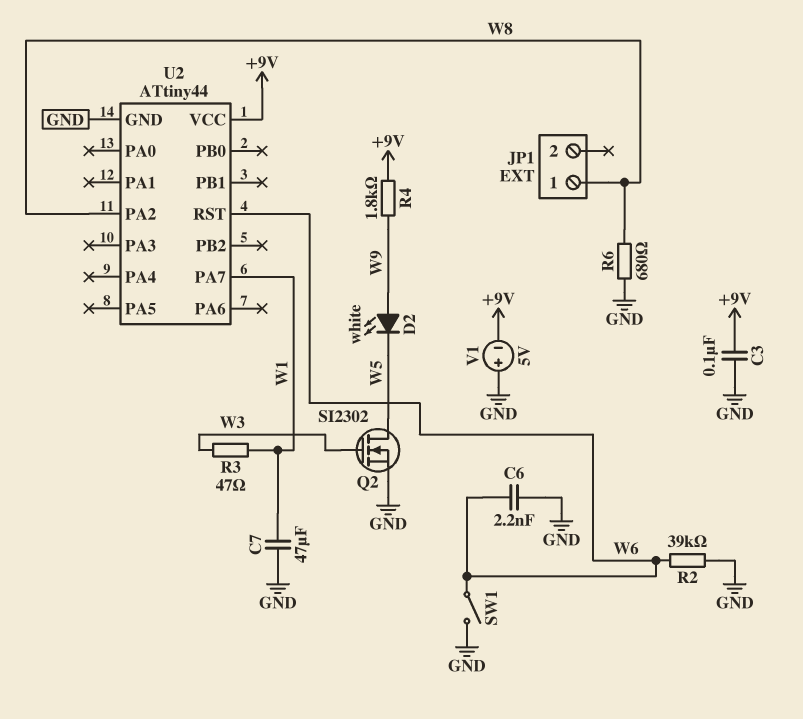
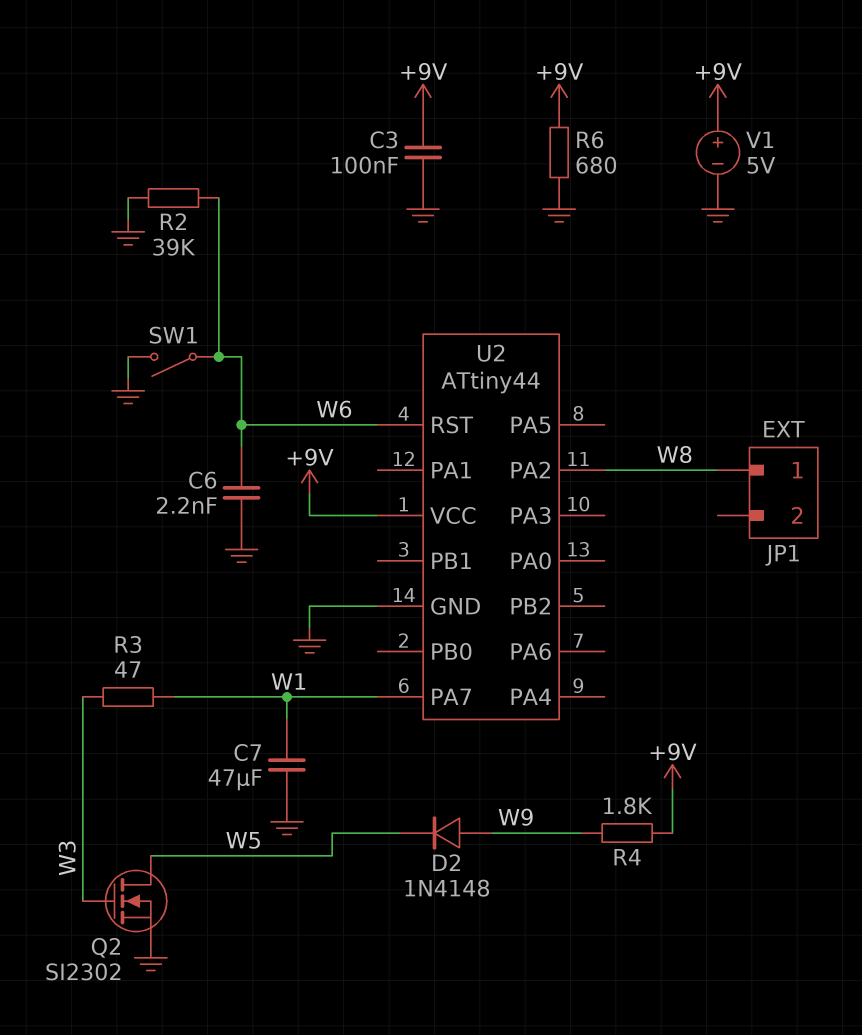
D2: LED white (A W9, K W5) -> diode 1N4148 (A W9, K W5)
R6: 680 (GND, W8) -> 680 (+9V, GND)
V1: 5V (plus GND, minus +9V) -> 5V (plus +9V, minus GND)

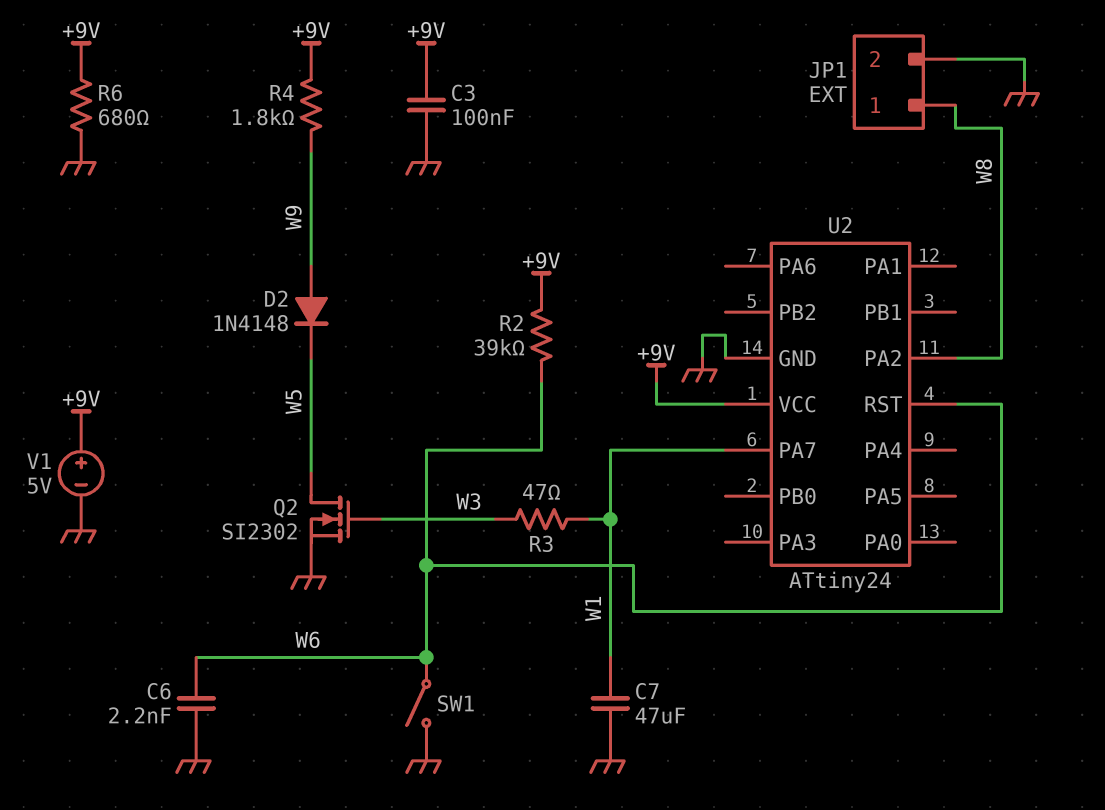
JP1 pin 2: none -> GND
R2: 39k (GND, W6) -> 39k (+9V, W6)
U2: ATtiny44 -> ATtiny24

